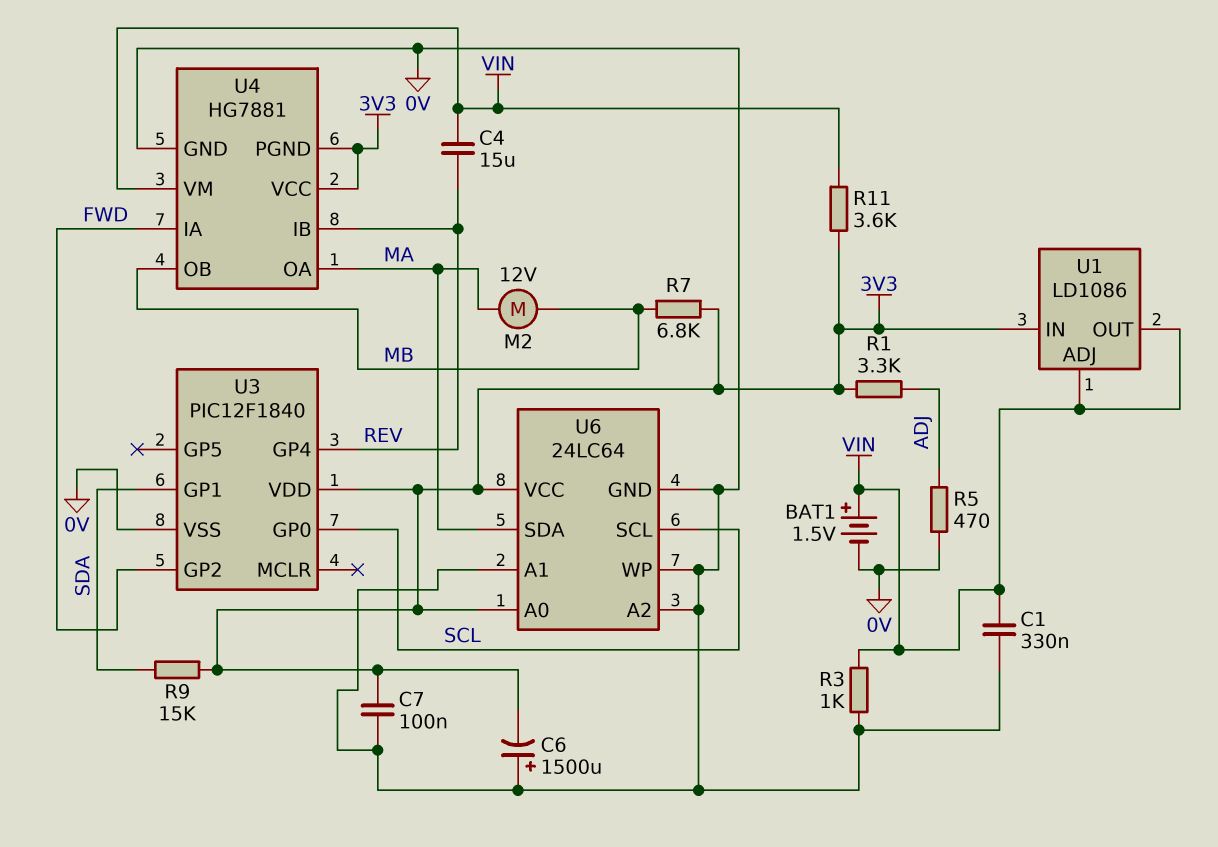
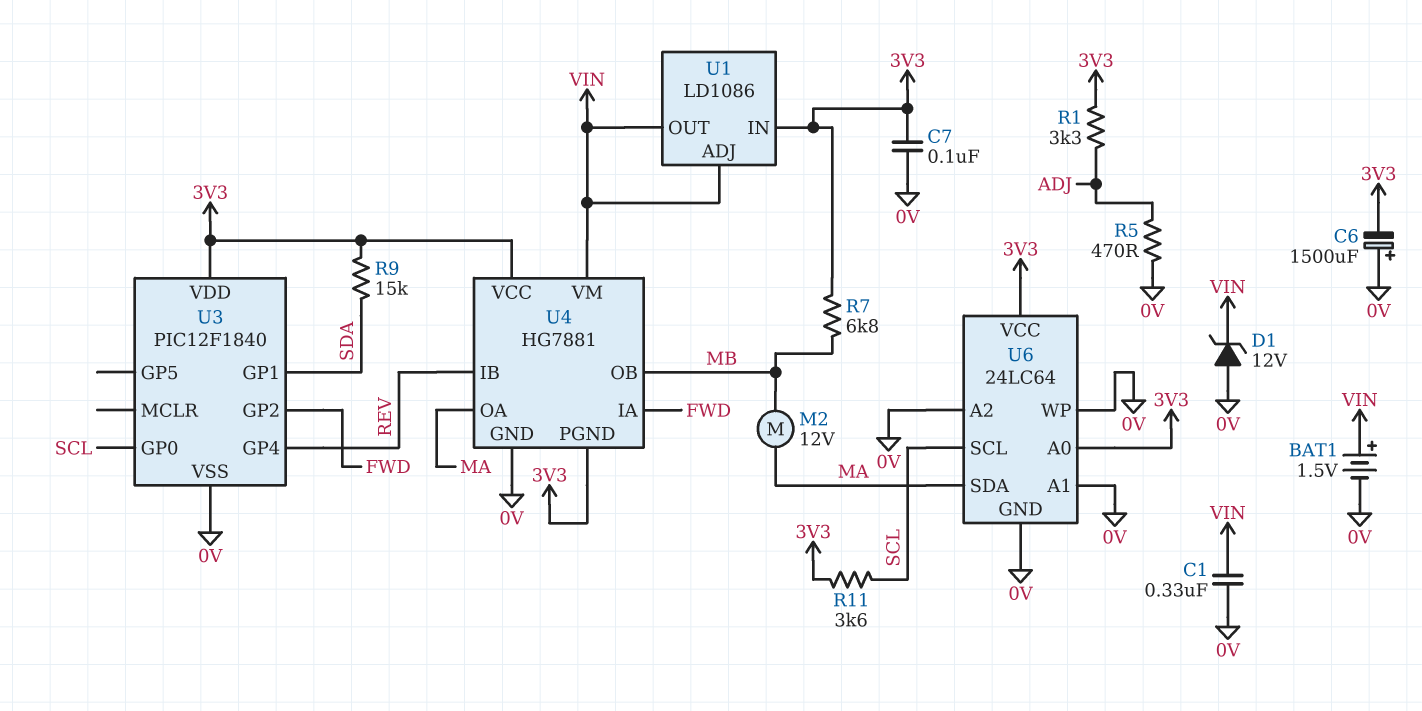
C4: 15uF (REV, VIN) -> none
D1: none -> zener 12V (A 0V, K VIN)
R3: 1k (0V, VIN) -> none
R11: 3.6k (3V3, VIN) -> 3.6k (3V3, SCL)

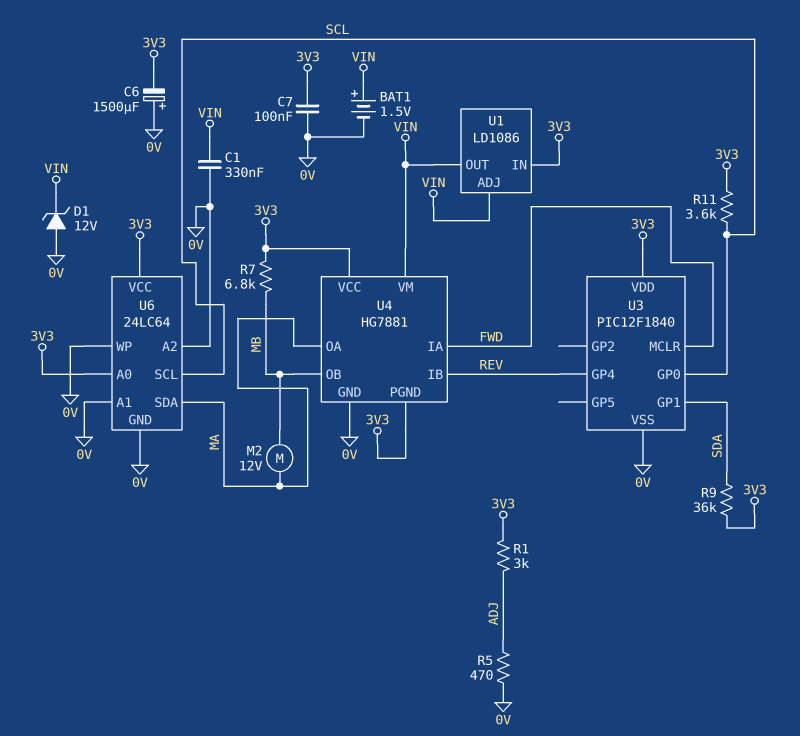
R1: 3.3k (3V3, ADJ) -> 3k (3V3, ADJ)
R9: 15k (3V3, SDA) -> 36k (3V3, SDA)
U3 pin GP2: FWD -> none
U3 pin MCLR: none -> FWD

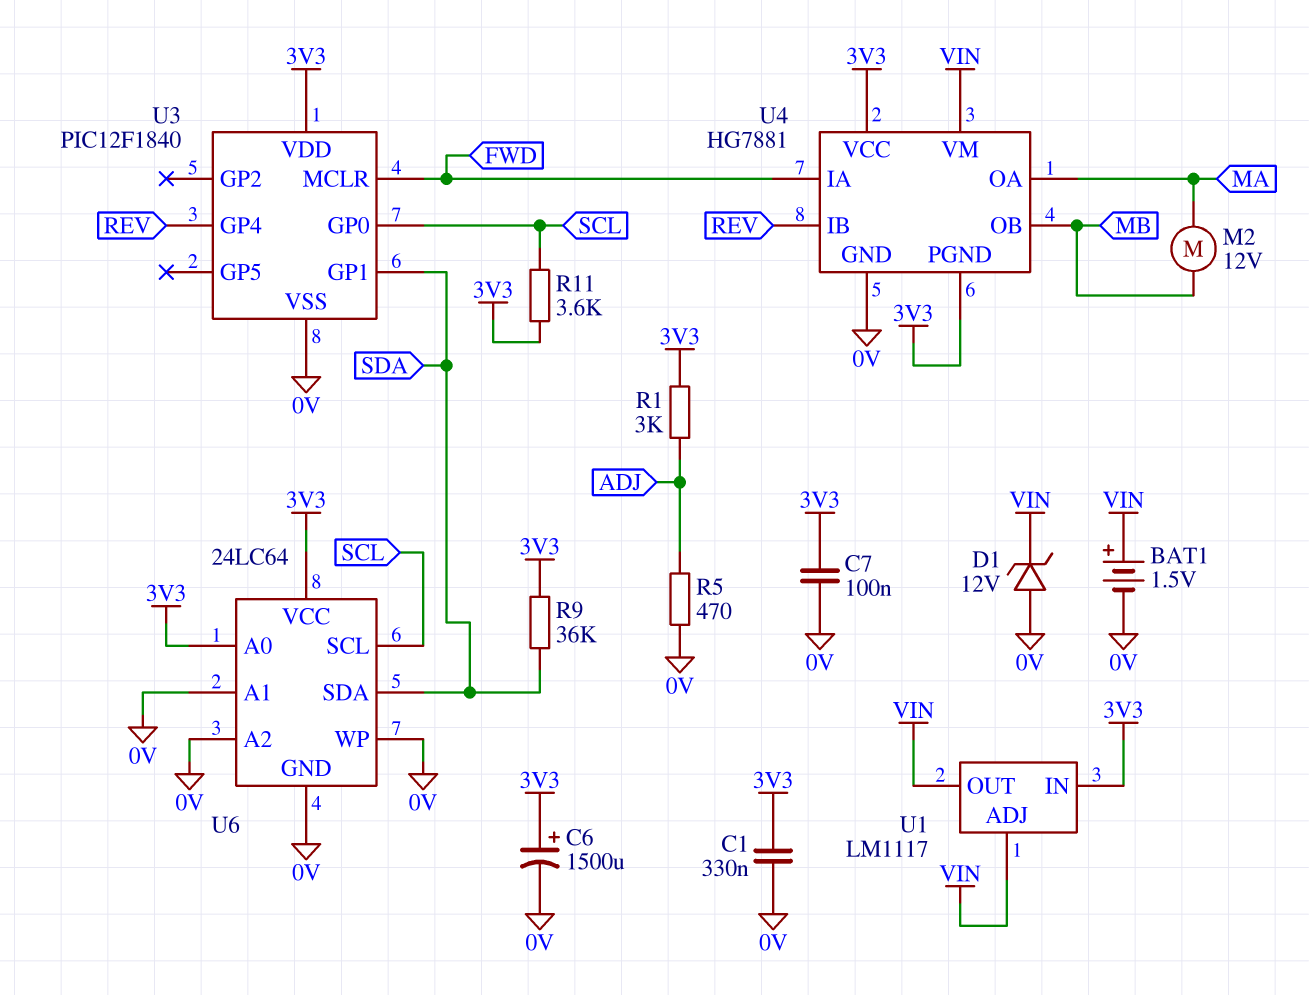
C1: 330nF (0V, VIN) -> 330nF (0V, 3V3)
C6: 1500uF (plus 0V, minus 3V3) -> 1500uF (plus 3V3, minus 0V)
R7: 6.8k (3V3, MB) -> none
U1: LD1086 -> LM1117
U6 pin SDA: MA -> SDA

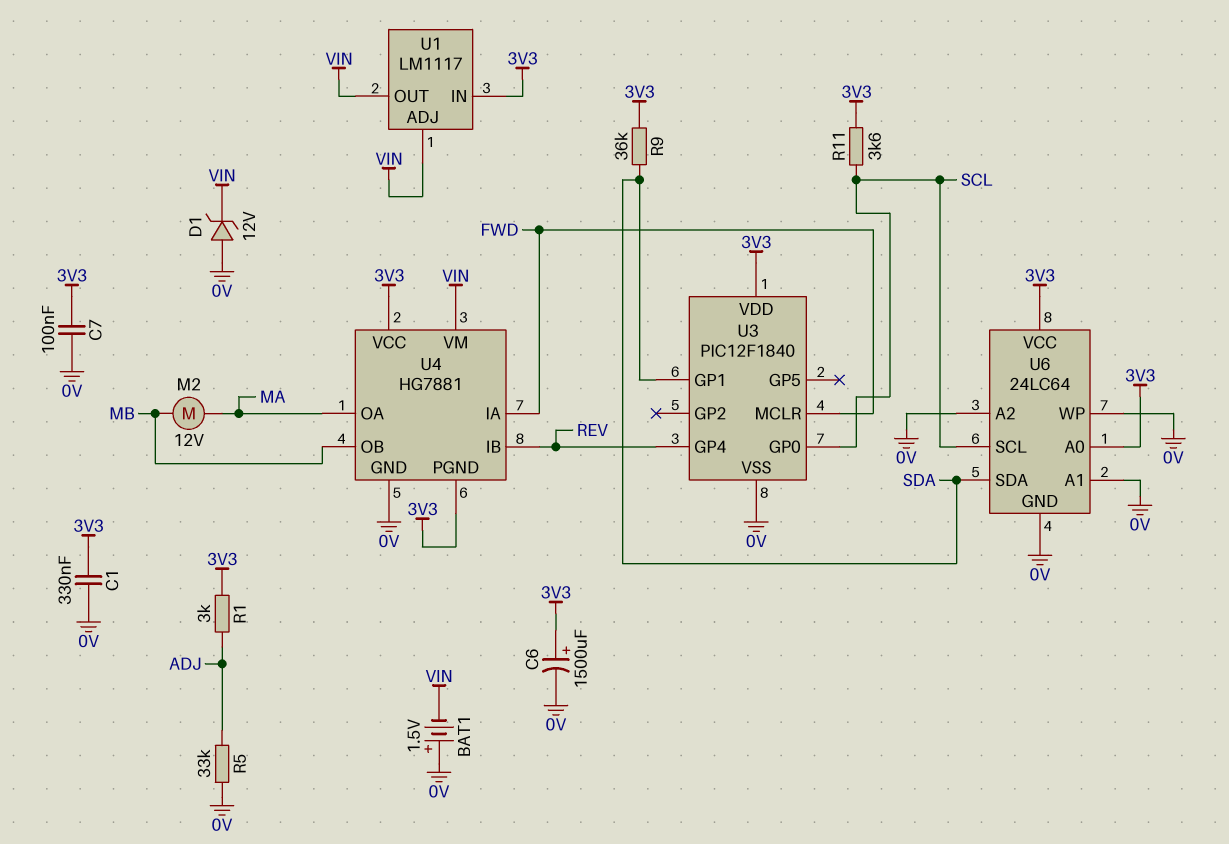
BAT1: 1.5V (plus VIN, minus 0V) -> 1.5V (plus 0V, minus VIN)
R5: 470 (0V, ADJ) -> 33k (0V, ADJ)

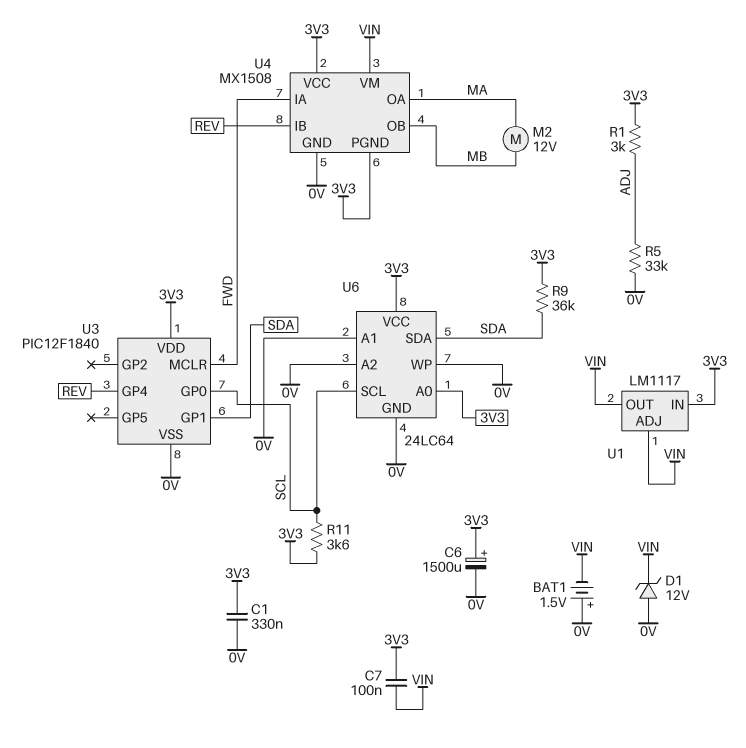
C7: 100nF (0V, 3V3) -> 100nF (3V3, VIN)
U4: HG7881 -> MX1508

